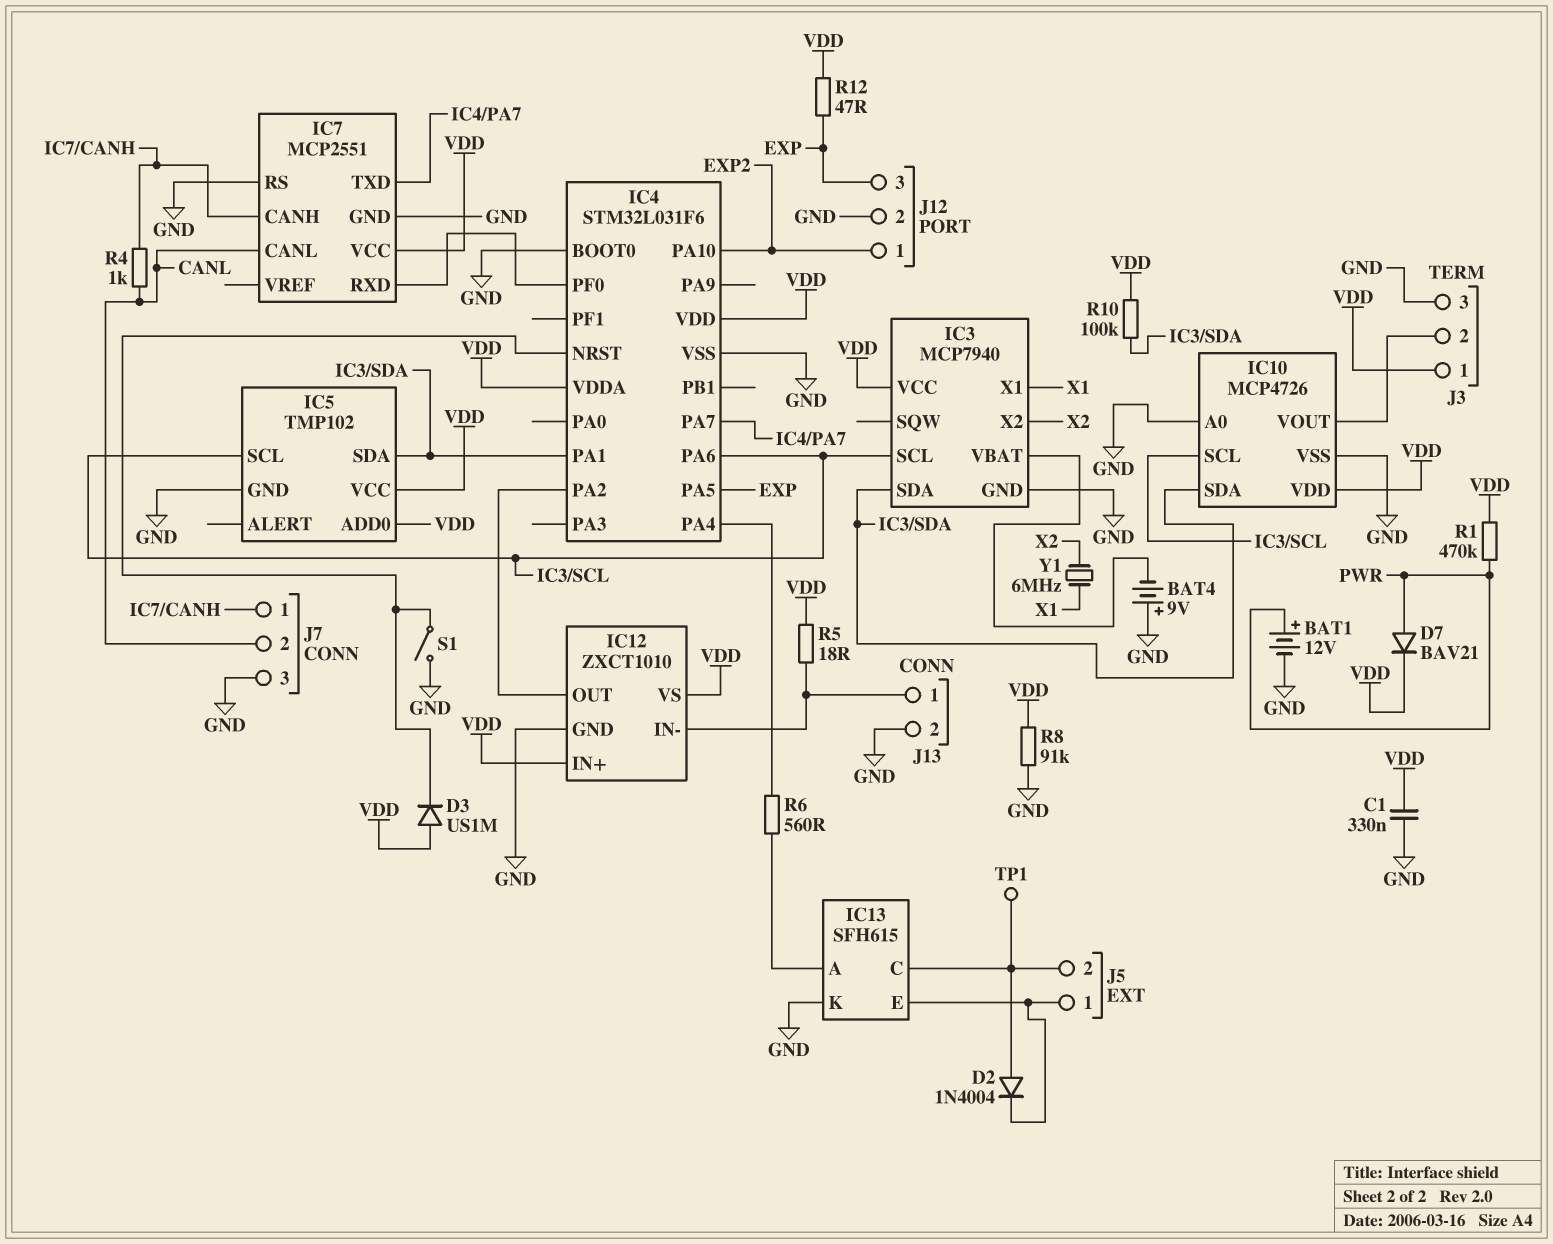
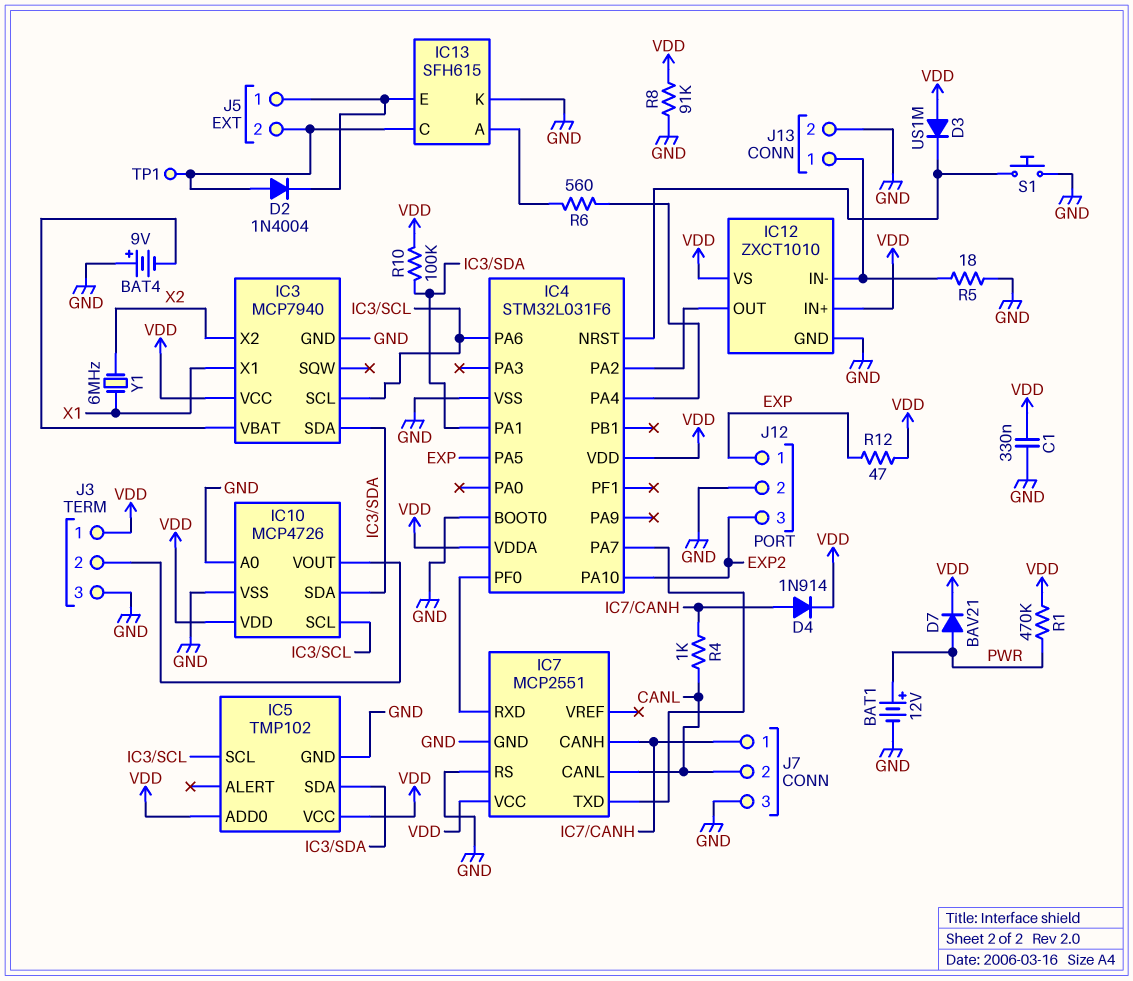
D4: none -> diode 1N914 (A IC7/CANH, K VDD)
J12 pin 1: EXP2 -> EXP
J12 pin 3: EXP -> EXP2
R5: 18 (IC12/IN-, VDD) -> 18 (GND, IC12/IN-)
S1: switch (GND, IC4/NRST) -> button (GND, IC4/NRST)

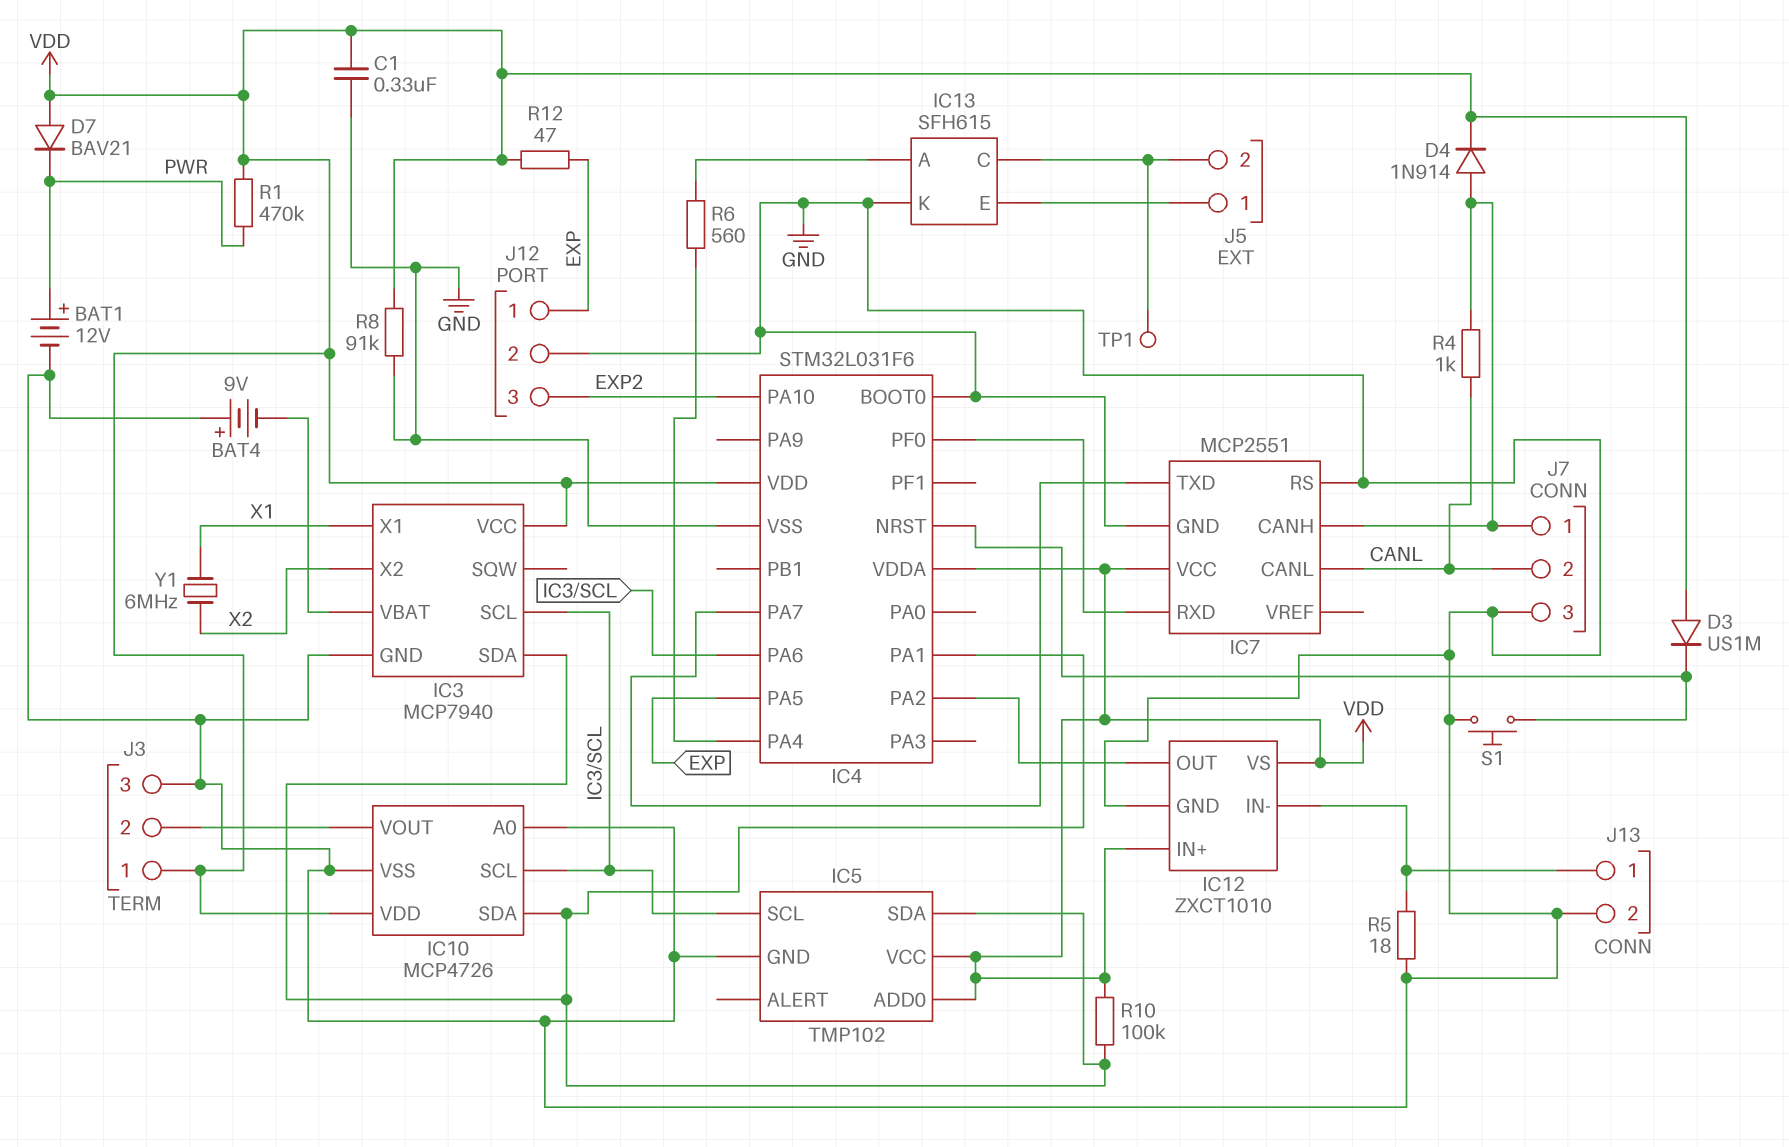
D2: diode 1N4004 (A IC13/C, K IC13/E) -> none
D7: diode BAV21 (A PWR, K VDD) -> diode BAV21 (A VDD, K PWR)

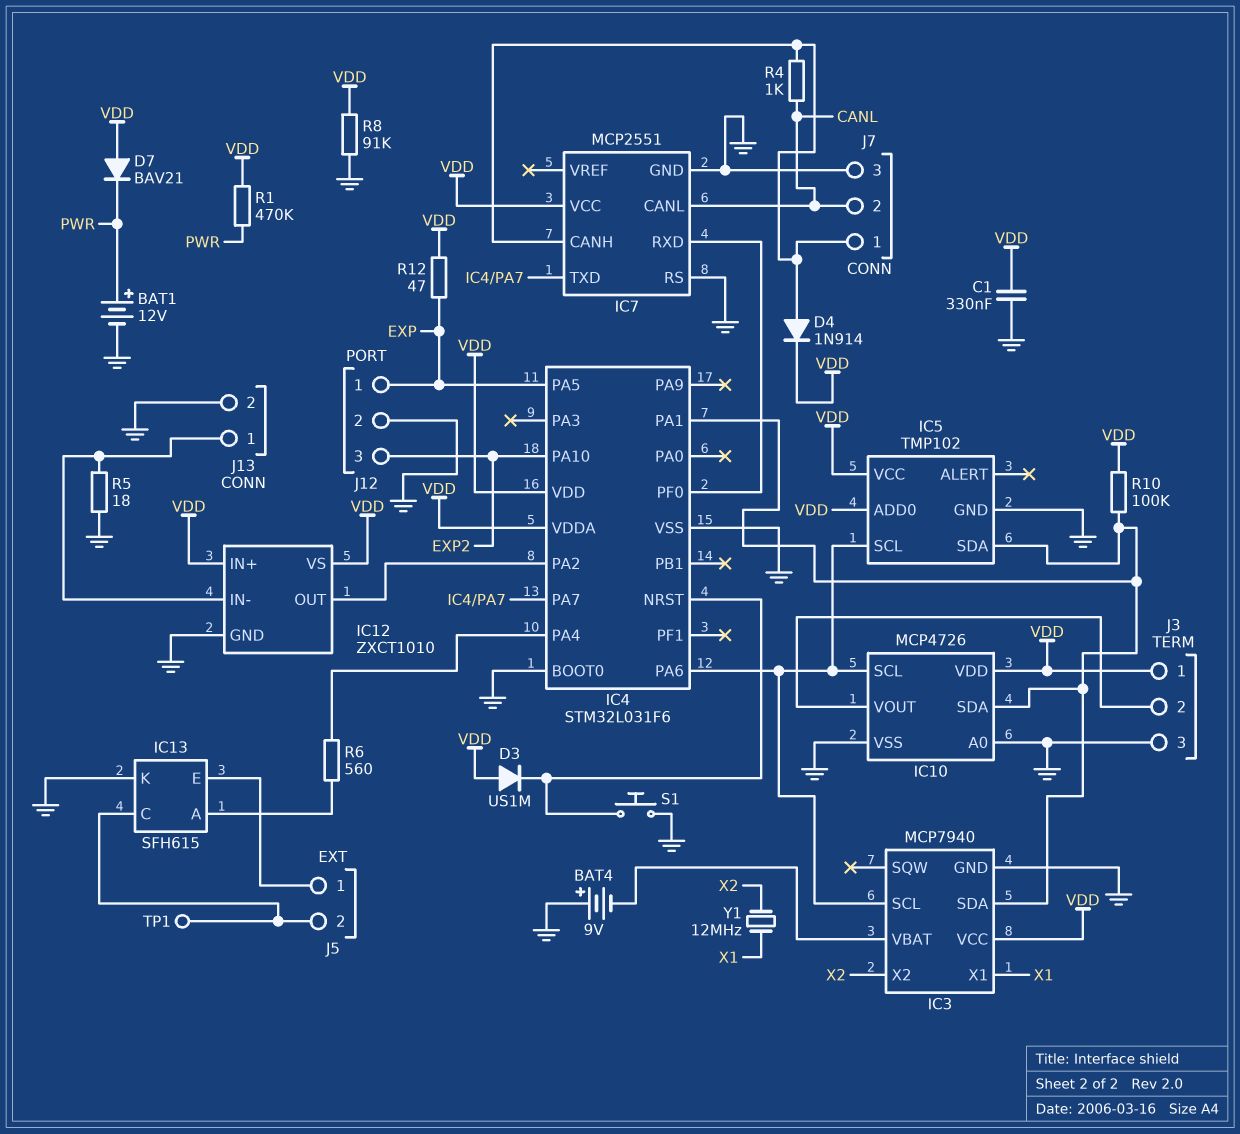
Y1: 6MHz (X1, X2) -> 12MHz (X1, X2)

